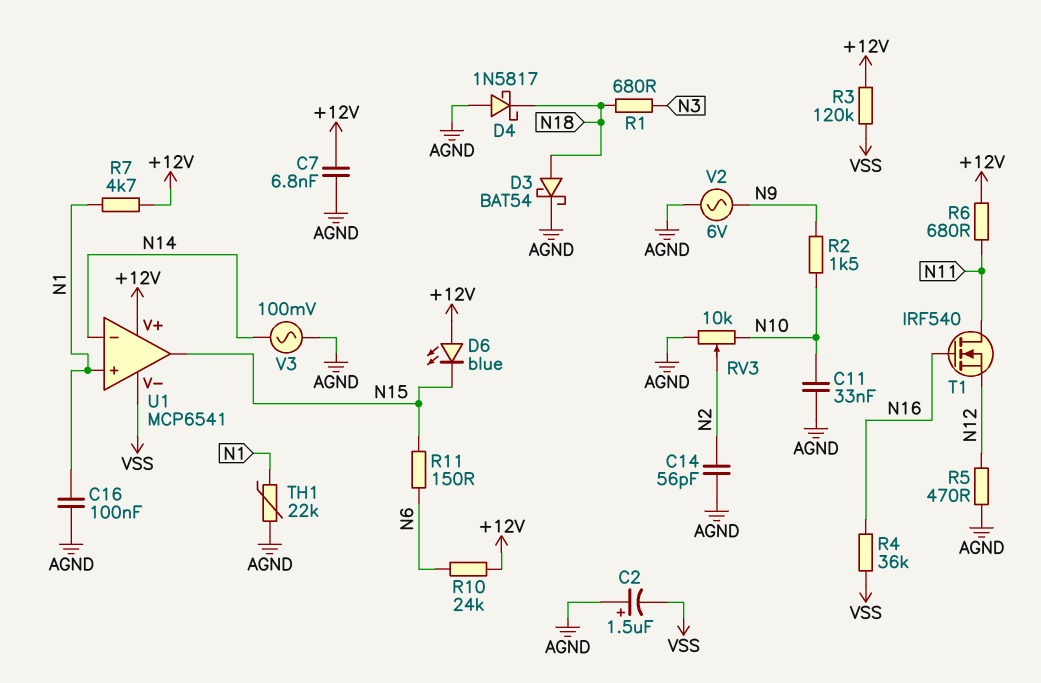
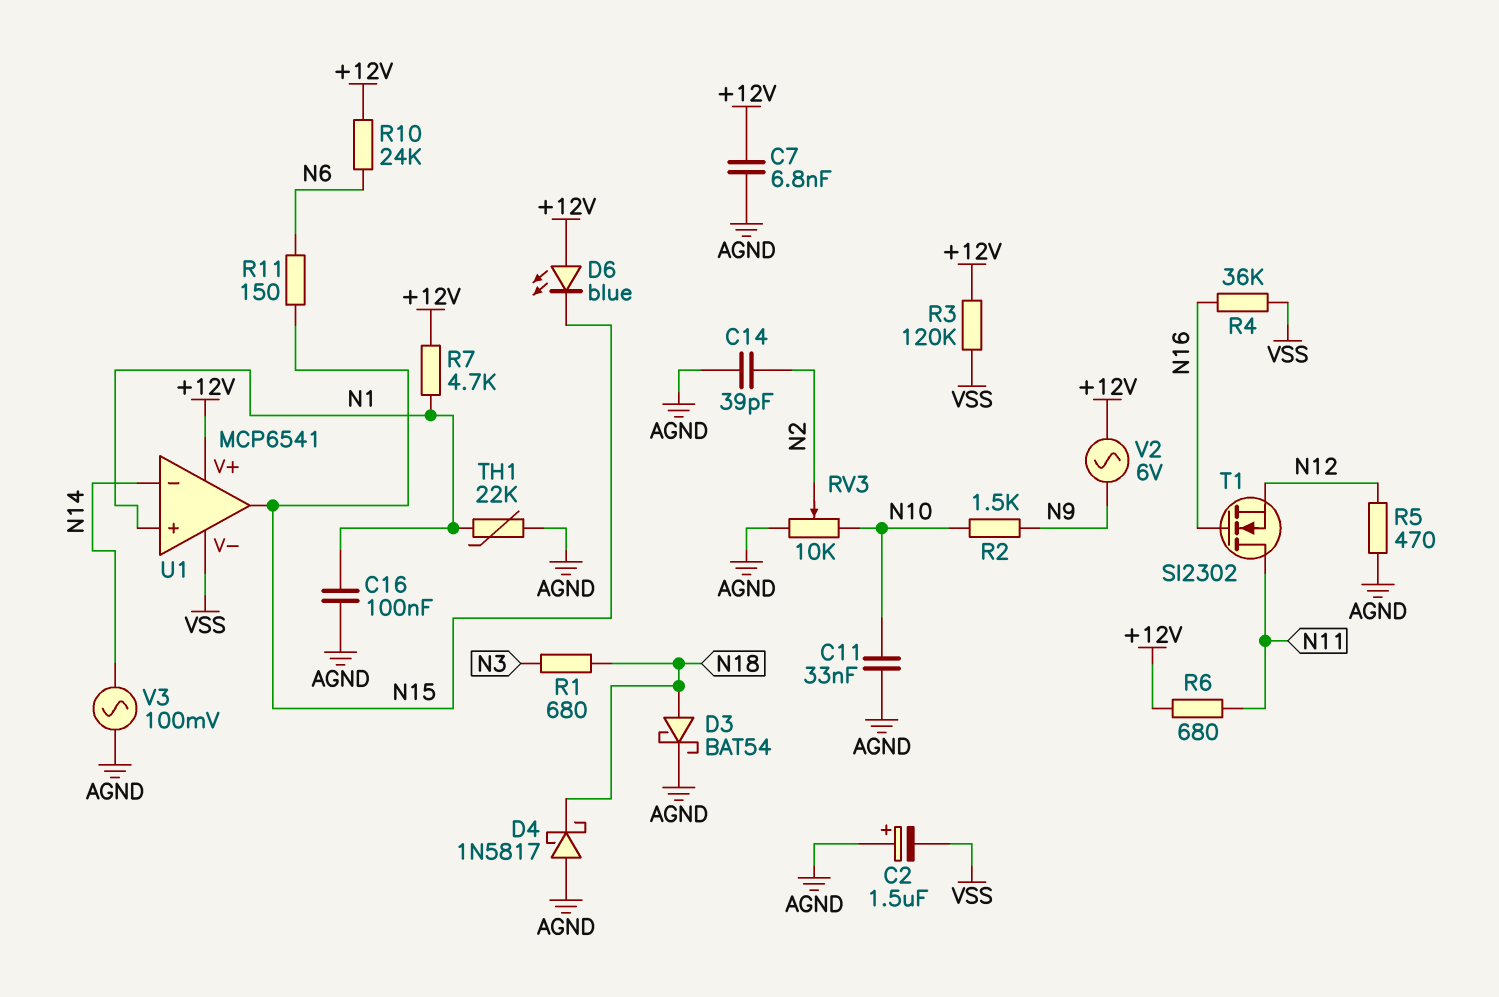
C14: 56pF (AGND, N2) -> 39pF (AGND, N2)
T1: NMOS IRF540 (G N16, D N11, S N12) -> NMOS SI2302 (G N16, D N11, S N12)
V2: AC 6V (AGND, N9) -> AC 6V (+12V, N9)

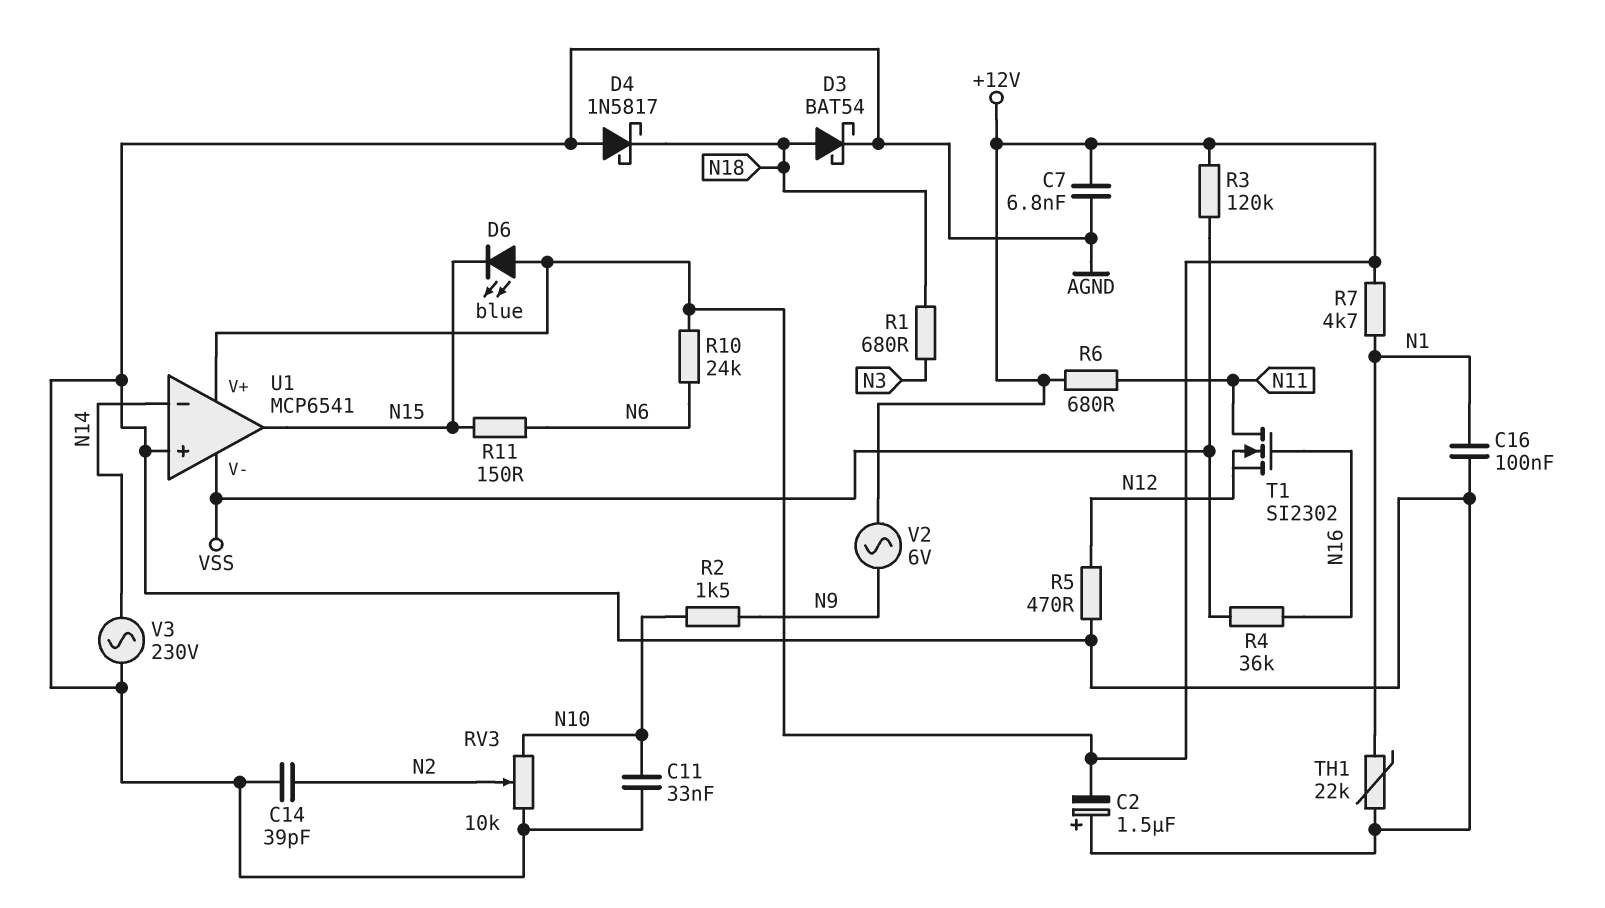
C2: 1.5uF (plus AGND, minus VSS) -> 1.5uF (plus AGND, minus +12V)
U1 pin in+: N1 -> AGND
V3: AC 100mV (AGND, N14) -> AC 230V (AGND, N14)

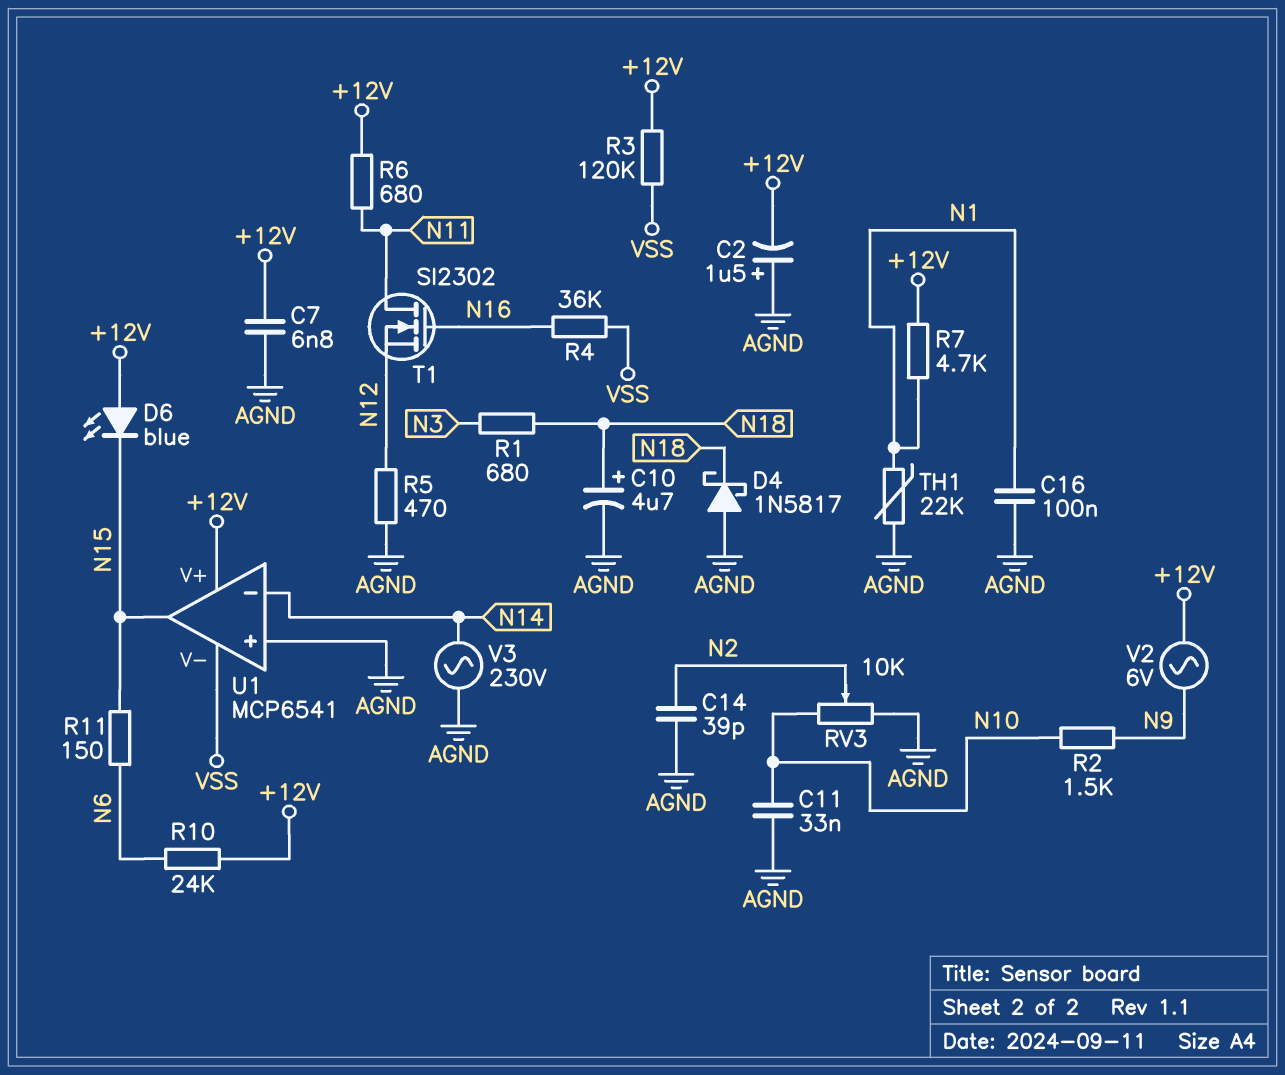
C10: none -> 4.7uF (plus N18, minus AGND)
D3: schottky BAT54 (A N18, K AGND) -> none

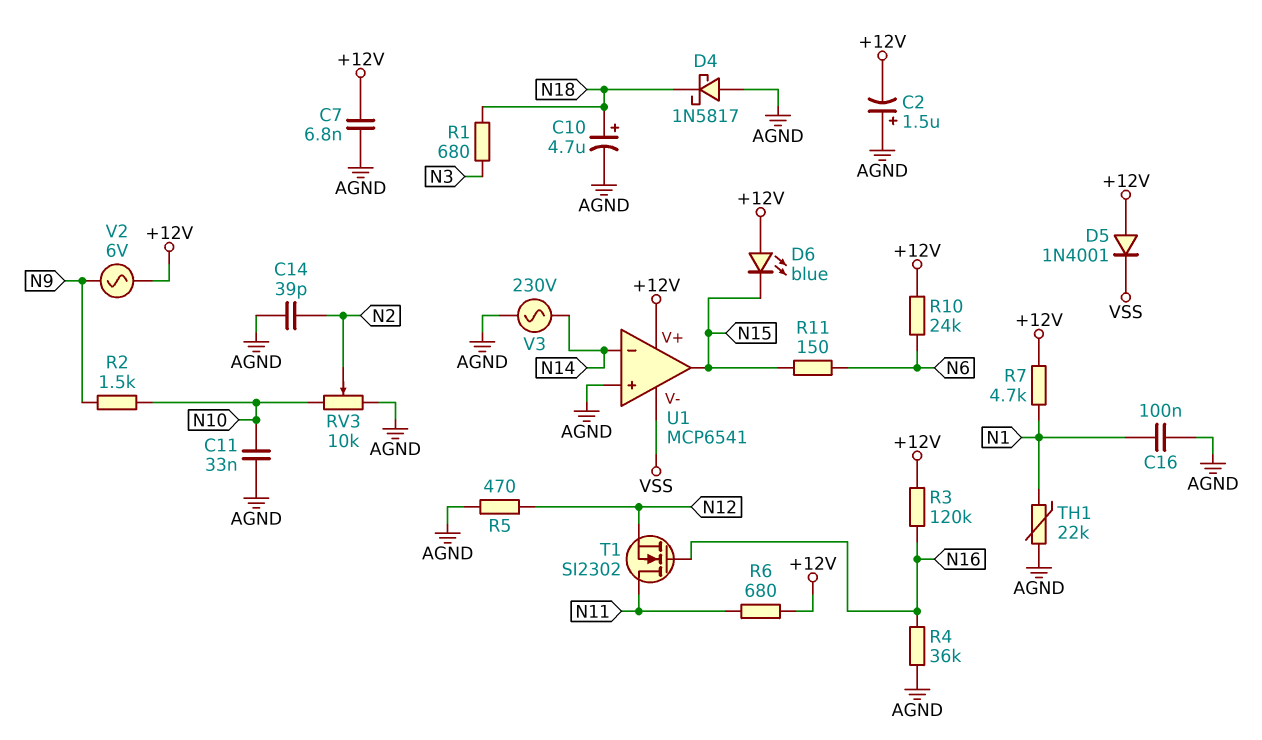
D5: none -> diode 1N4001 (A +12V, K VSS)
R3: 120k (+12V, VSS) -> 120k (+12V, N16)
R4: 36k (N16, VSS) -> 36k (AGND, N16)

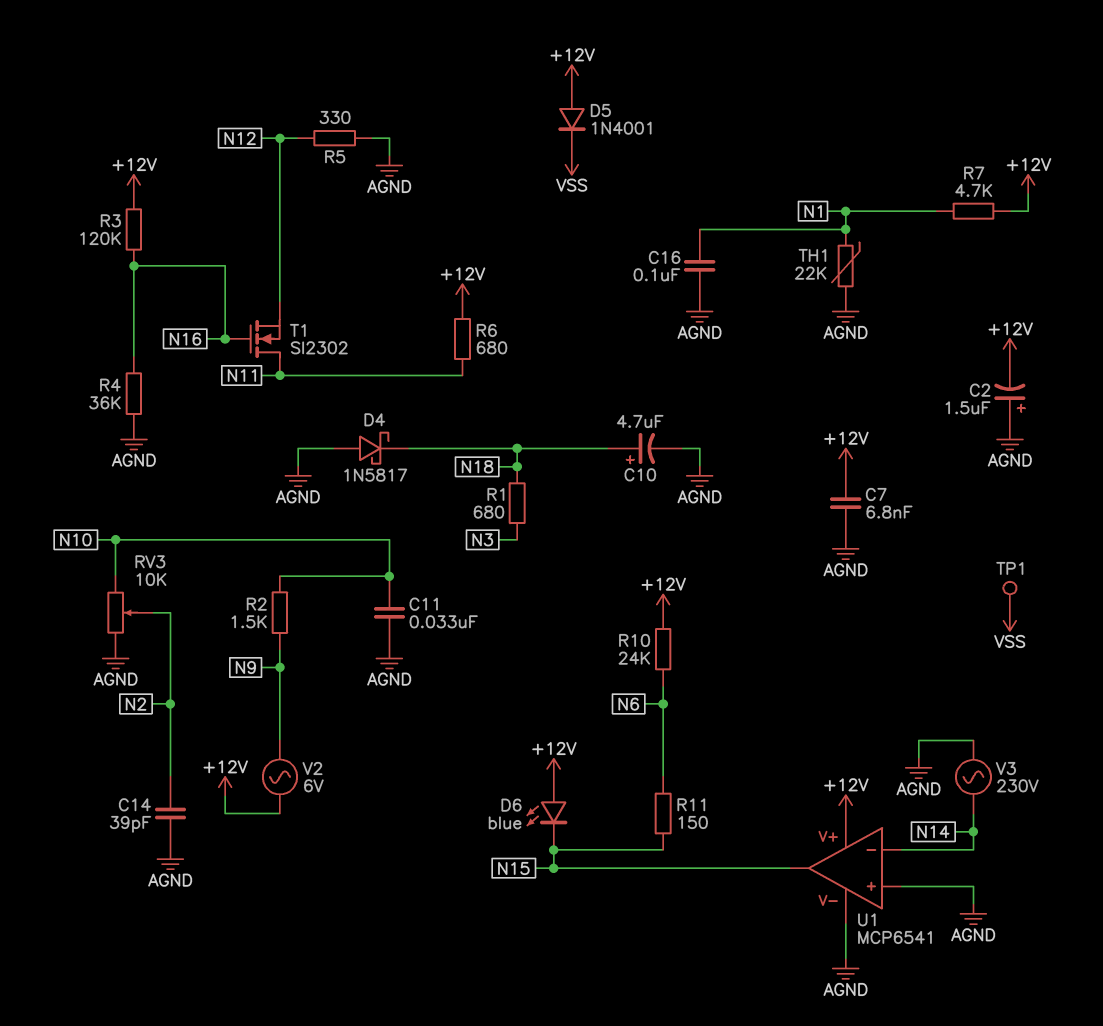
R5: 470 (AGND, N12) -> 330 (AGND, N12)
TP1: none -> test point (VSS)
U1 pin V-: VSS -> AGND

